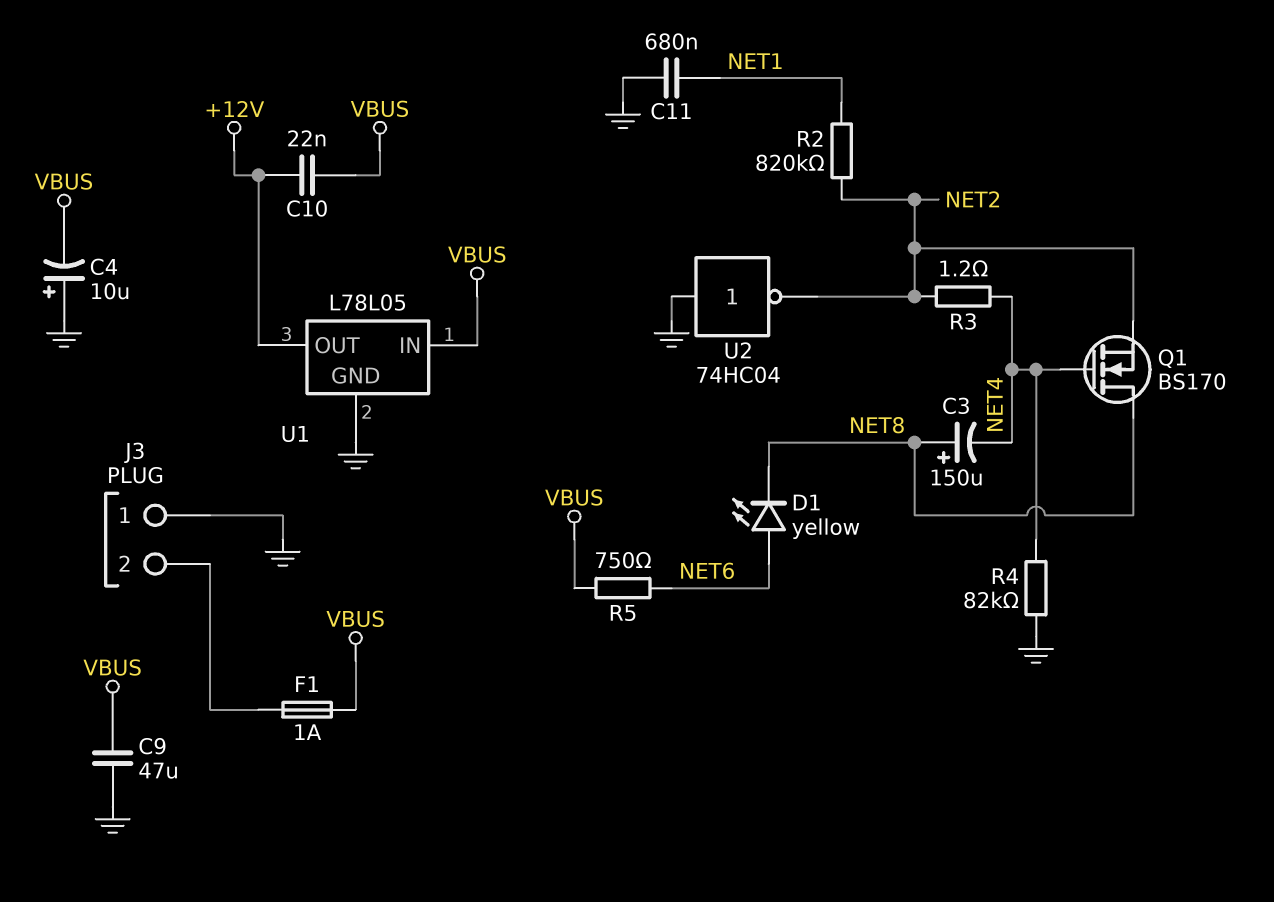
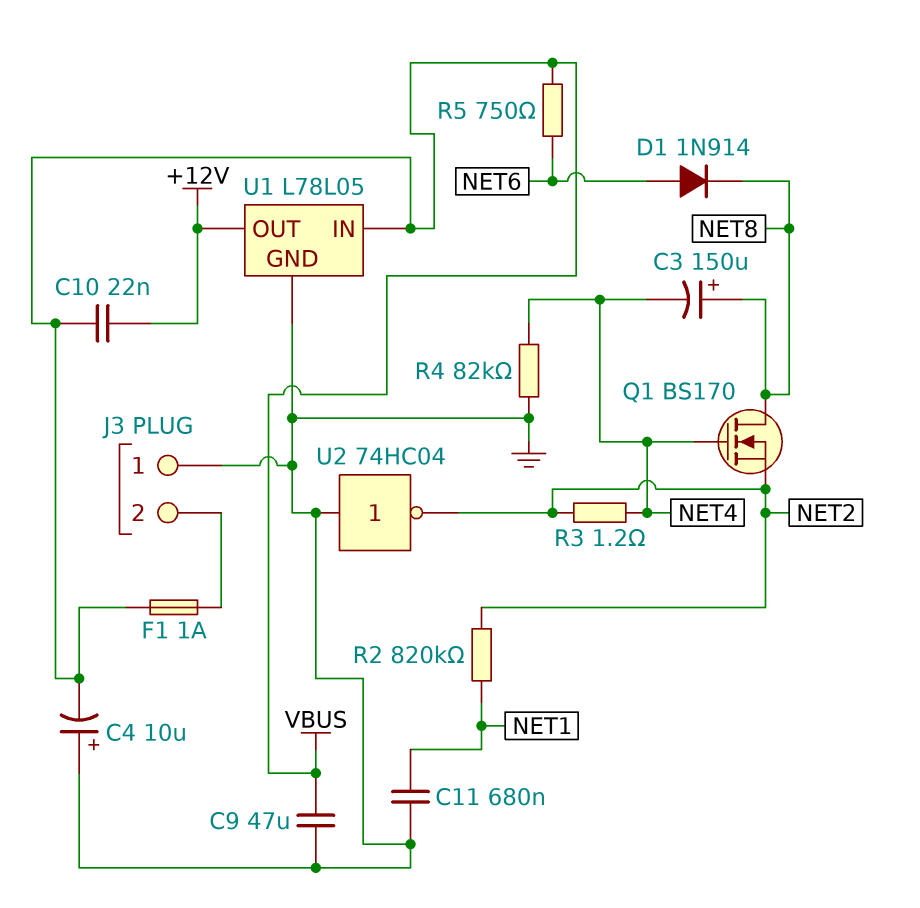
D1: LED yellow (A NET6, K NET8) -> diode 1N914 (A NET6, K NET8)

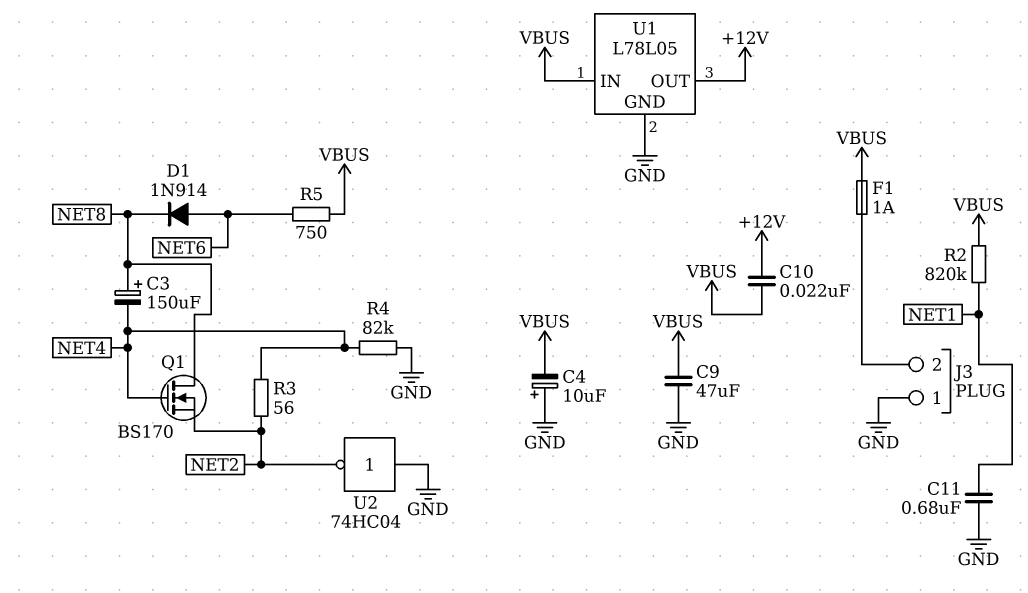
R2: 820k (NET1, NET2) -> 820k (NET1, VBUS)
R3: 1.2 (NET2, NET4) -> 56 (NET2, NET4)

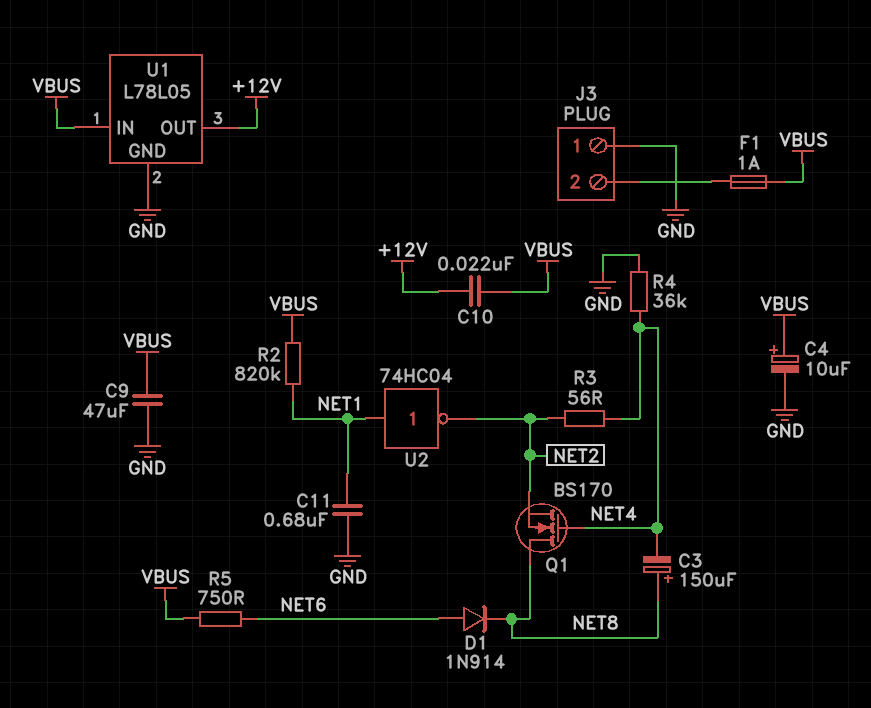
C4: 10uF (plus GND, minus VBUS) -> 10uF (plus VBUS, minus GND)
R4: 82k (GND, NET4) -> 36k (GND, NET4)
U2: NOT 74HC04 (in GND, out NET2) -> NOT 74HC04 (in NET1, out NET2)

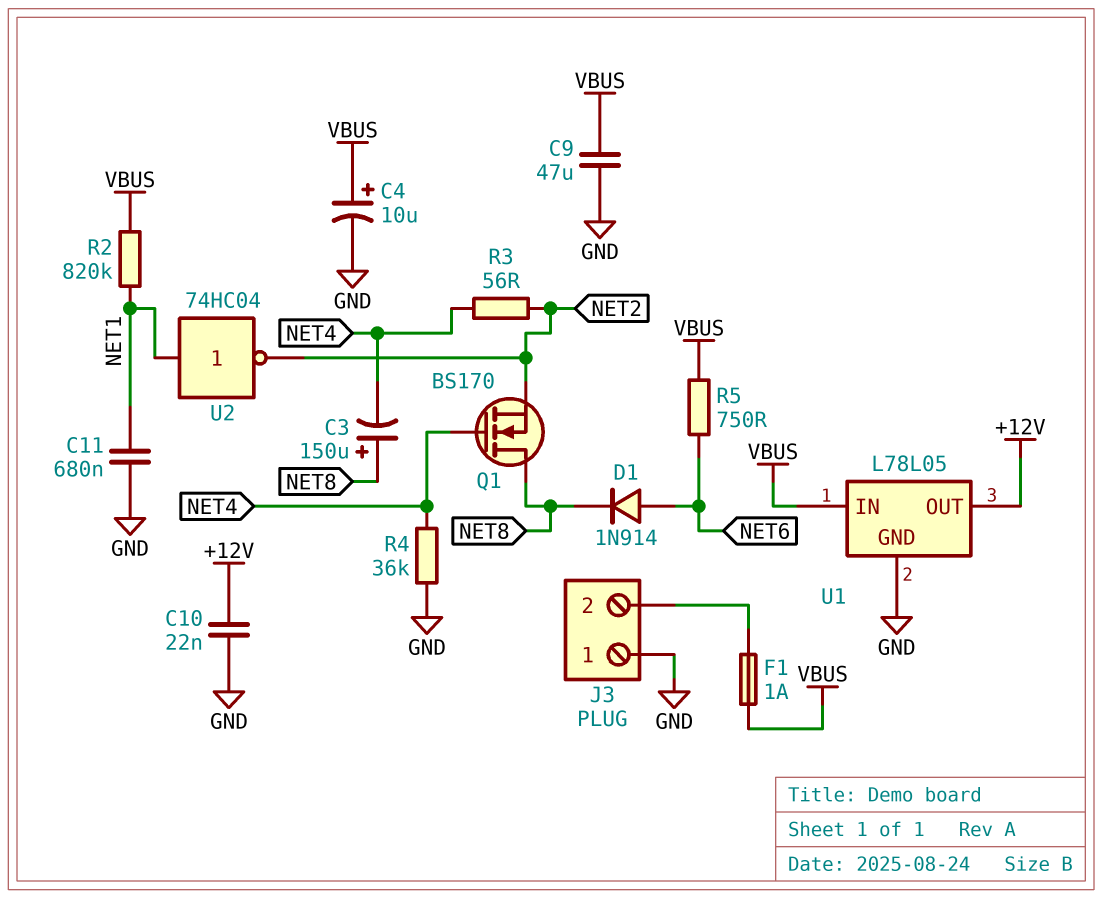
C10: 22nF (+12V, VBUS) -> 22nF (+12V, GND)

